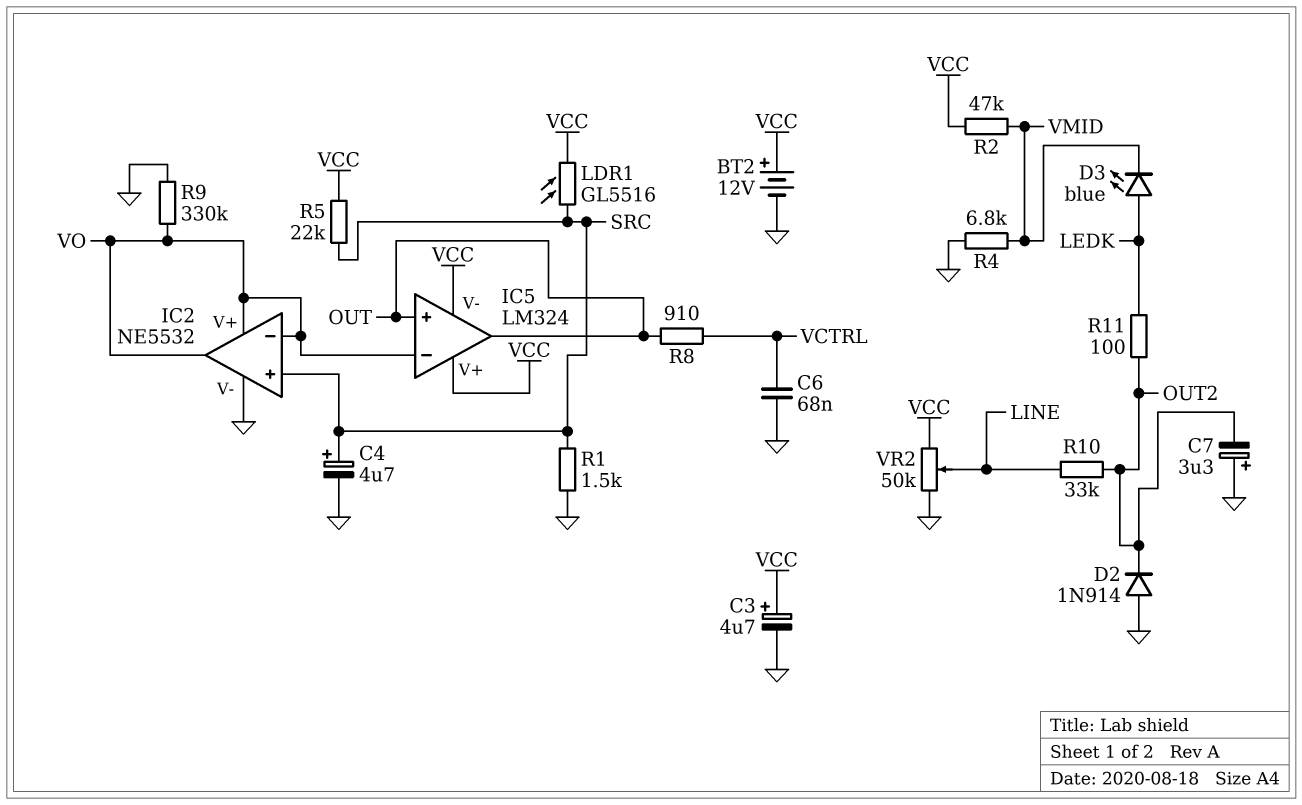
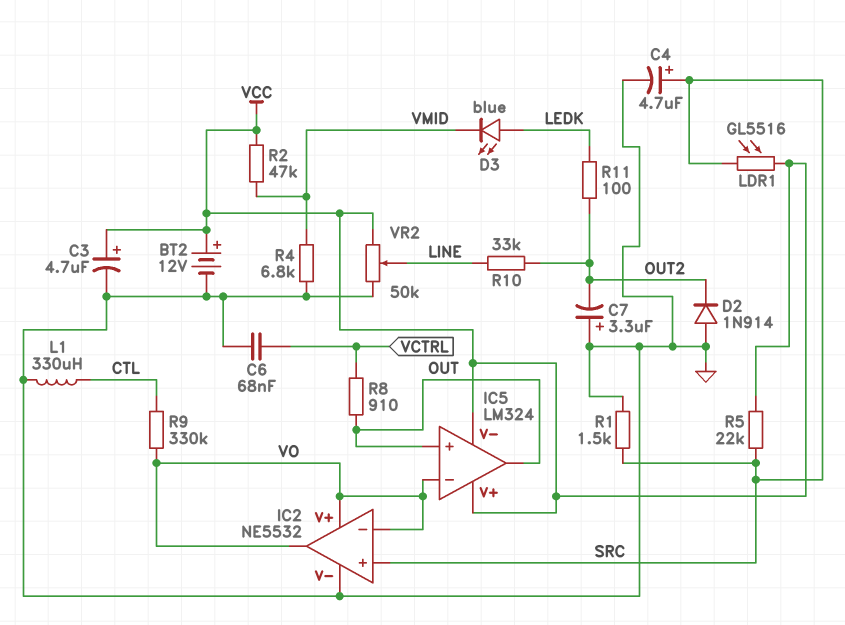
L1: none -> 330uH (CTL, GND)
R9: 330k (GND, VO) -> 330k (CTL, VO)

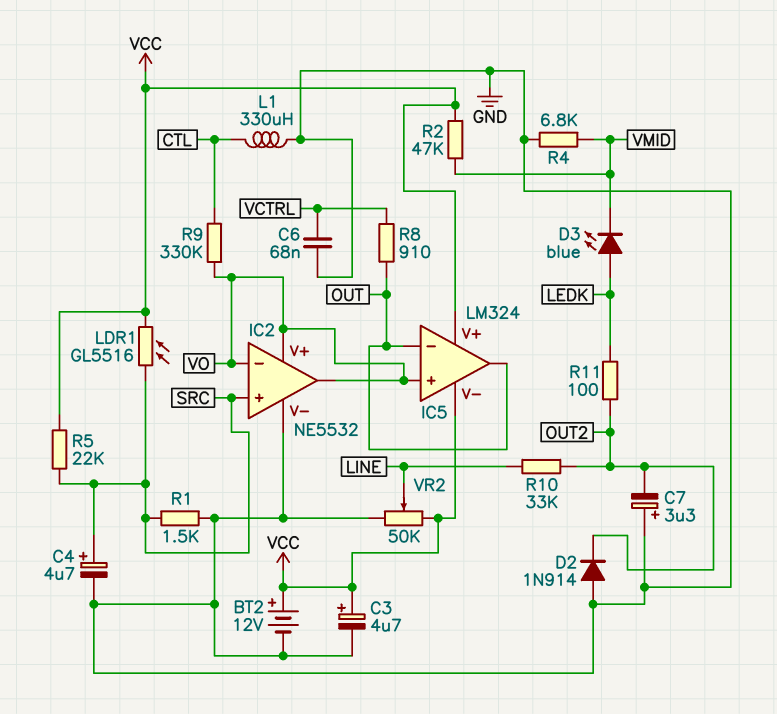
IC5 pin in+: OUT -> VO
IC5 pin in-: VO -> OUT

